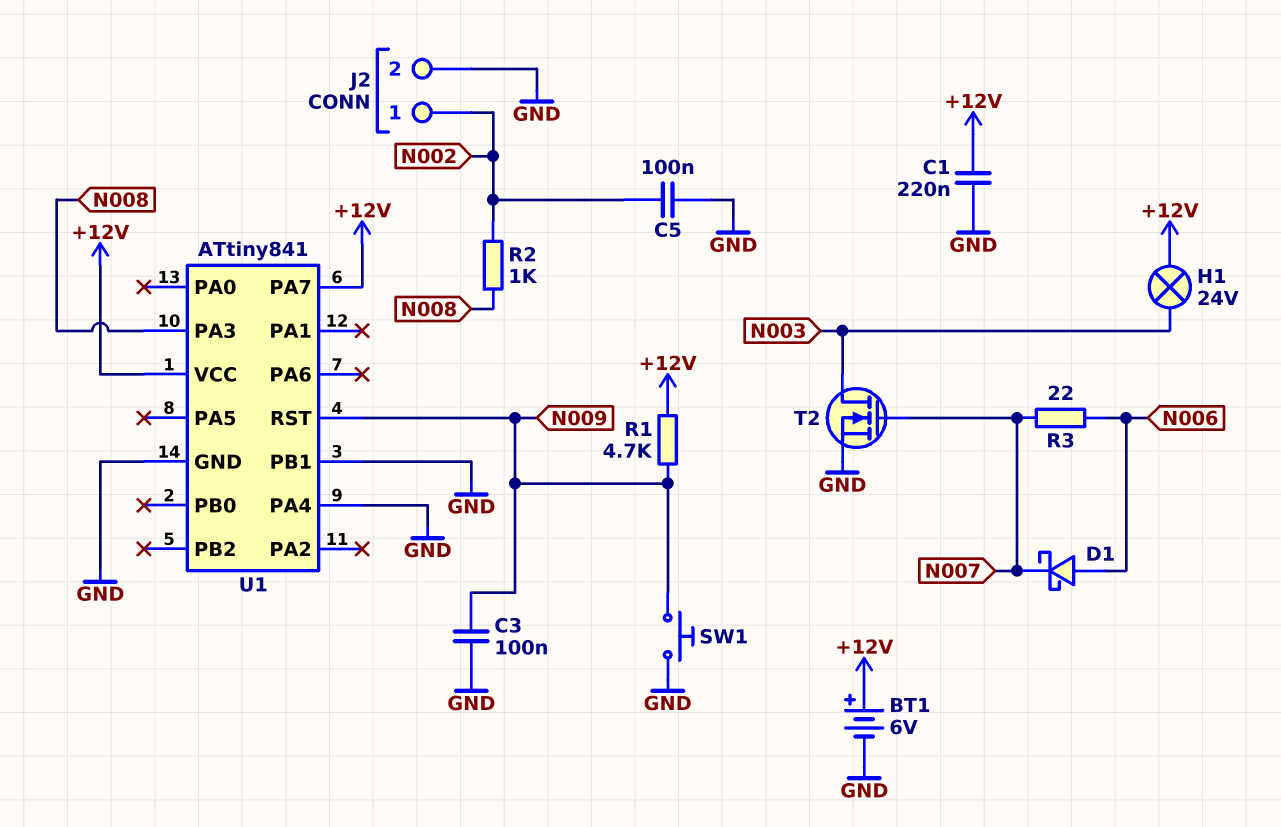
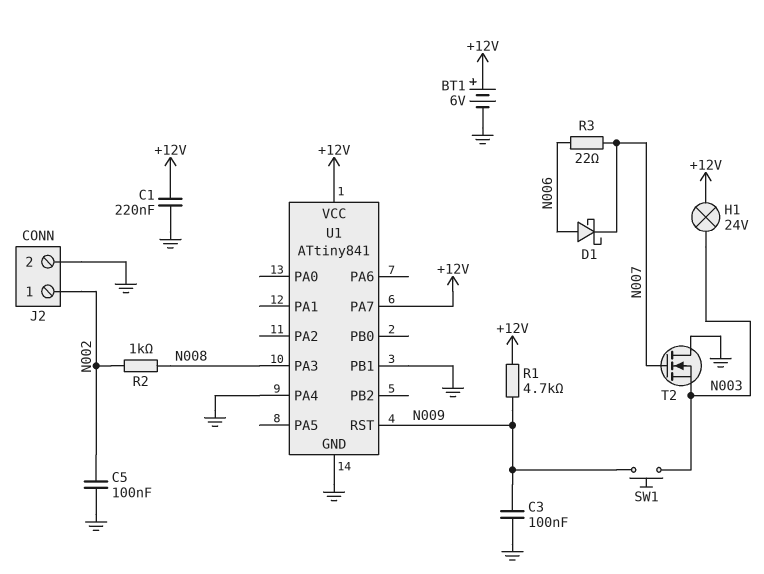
SW1: button (GND, N009) -> button (N003, N009)
T2: NMOS (G N007, D N003, S GND) -> NMOS (G N007, D GND, S N003)

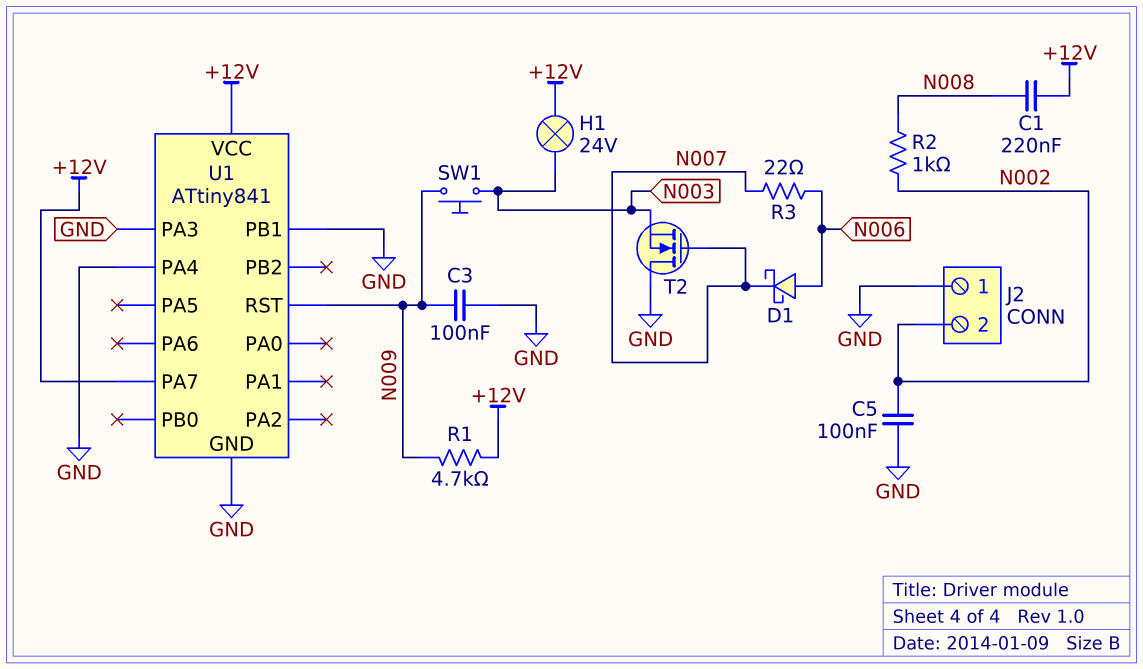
BT1: 6V (plus +12V, minus GND) -> none
C1: 220nF (+12V, GND) -> 220nF (+12V, N008)
J2 pin 1: N002 -> GND
J2 pin 2: GND -> N002
U1 pin PA3: N008 -> GND

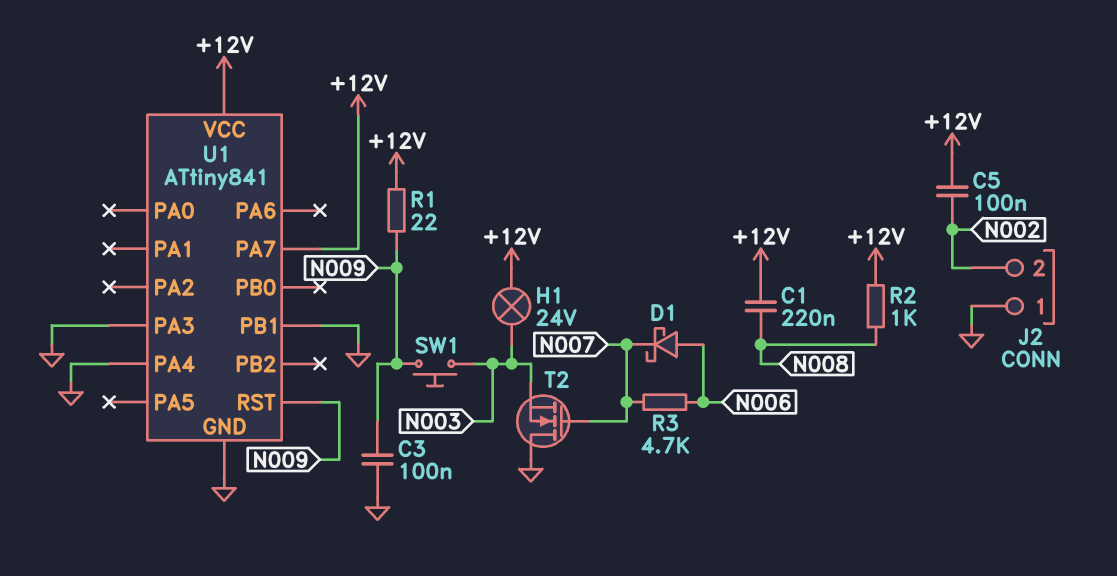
C5: 100nF (GND, N002) -> 100nF (+12V, N002)
R1: 4.7k (+12V, N009) -> 22 (+12V, N009)
R2: 1k (N002, N008) -> 1k (+12V, N008)
R3: 22 (N006, N007) -> 4.7k (N006, N007)

